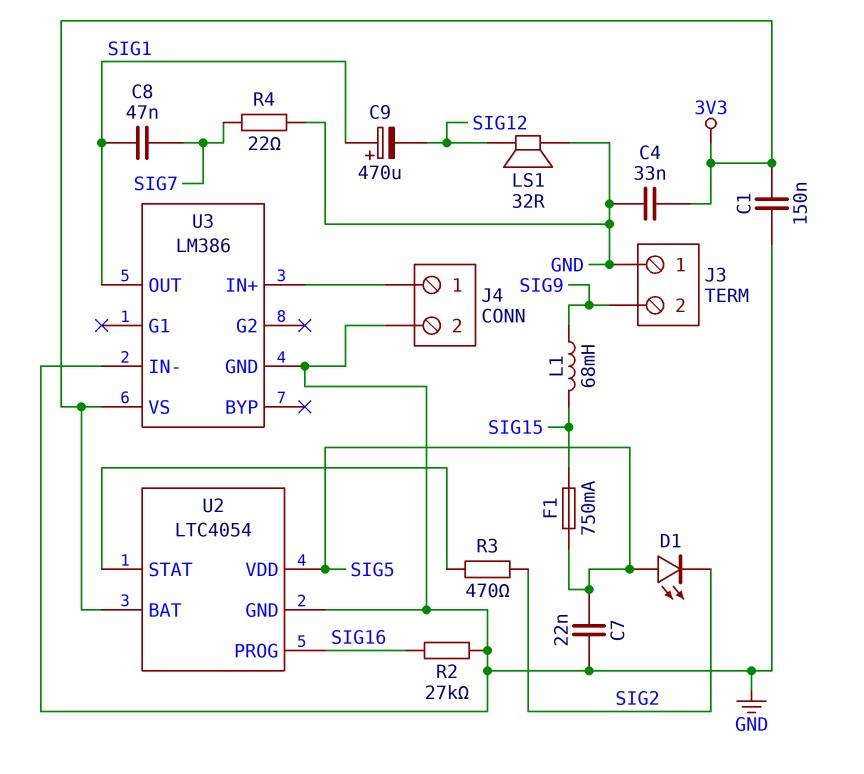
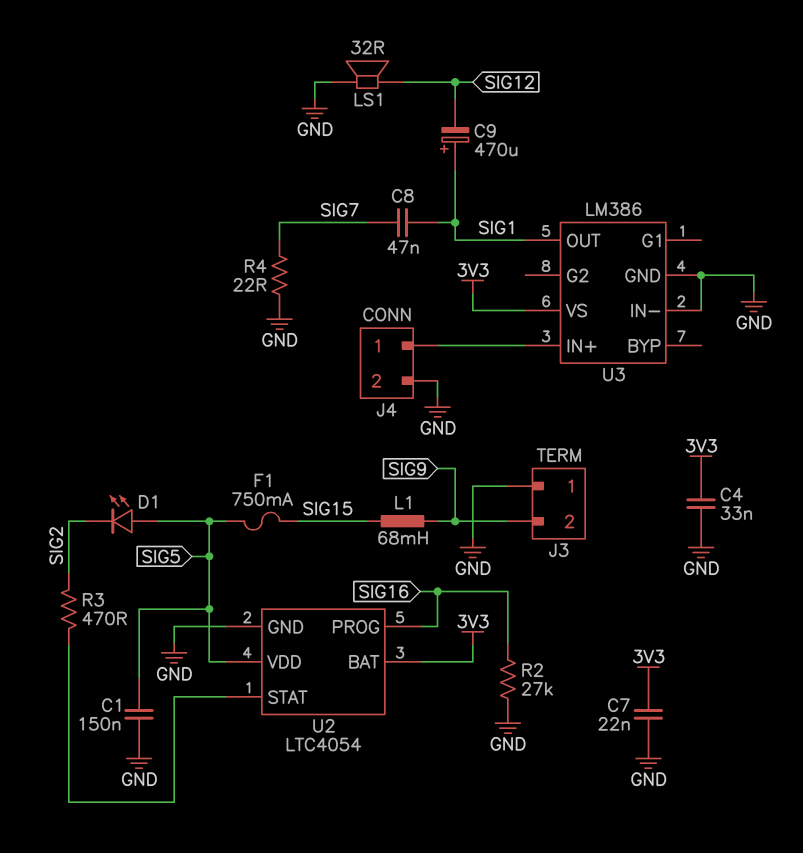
C1: 150nF (3V3, GND) -> 150nF (GND, SIG5)
C7: 22nF (GND, SIG5) -> 22nF (3V3, GND)

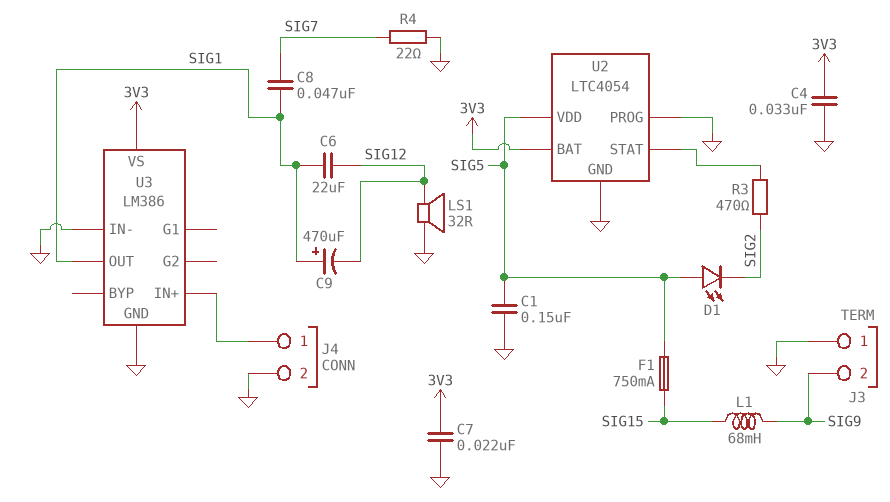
C6: none -> 22uF (SIG1, SIG12)
R2: 27k (GND, SIG16) -> none
U2 pin PROG: SIG16 -> GND

